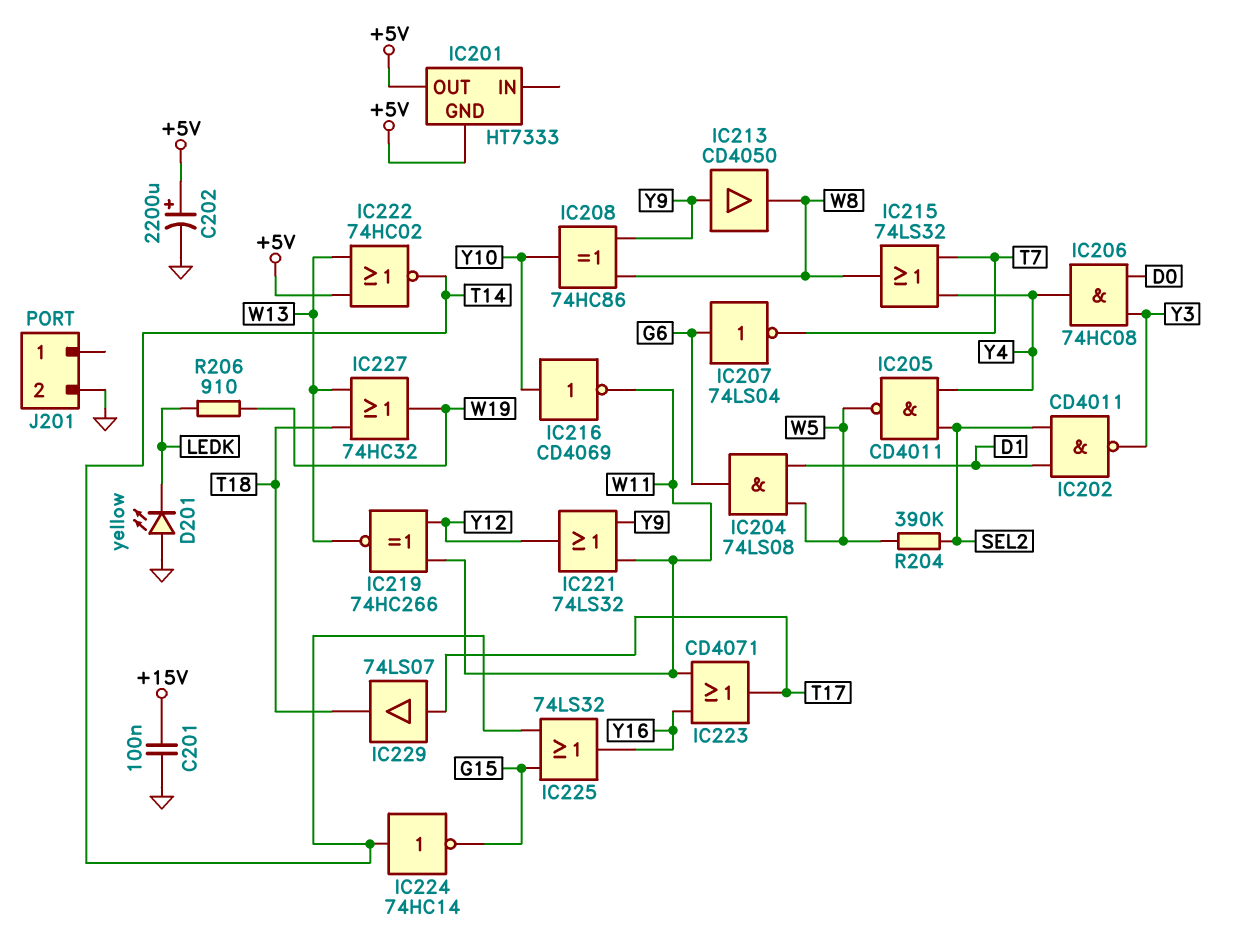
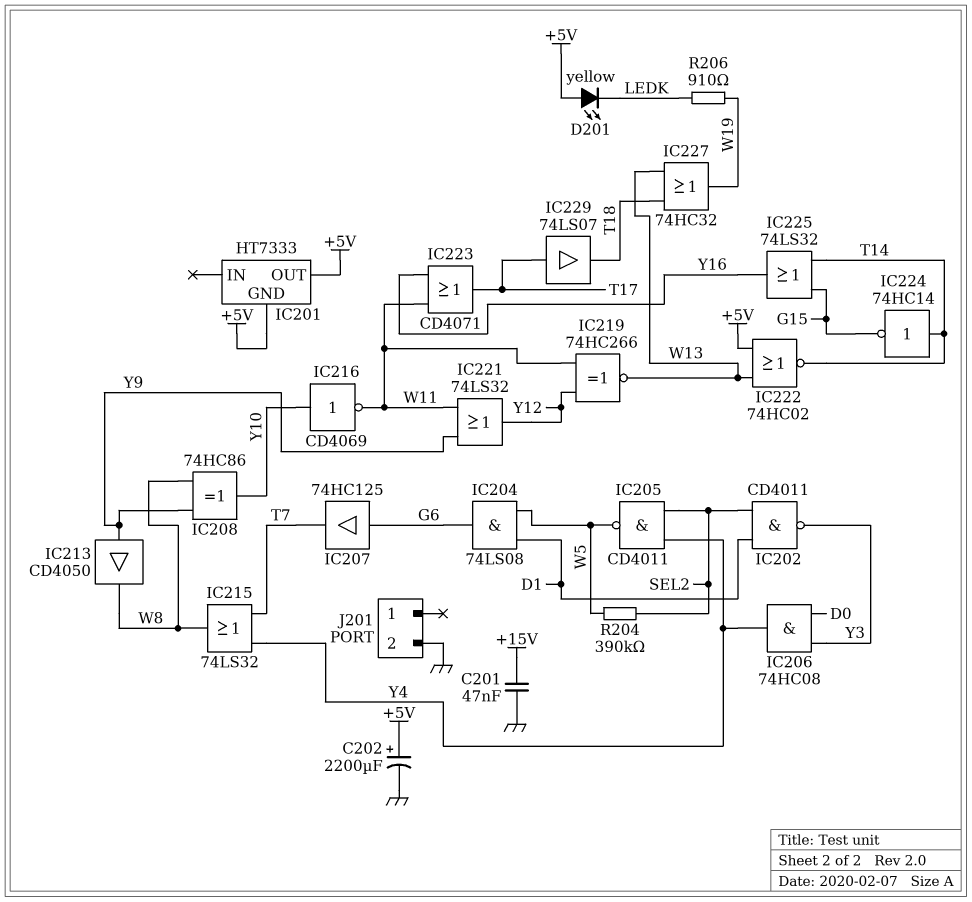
C201: 100nF (+15V, GND) -> 47nF (+15V, GND)
D201: LED yellow (A GND, K LEDK) -> LED yellow (A +5V, K LEDK)
IC207: NOT 74LS04 (in G6, out T7) -> buffer 74HC125 (in G6, out T7)

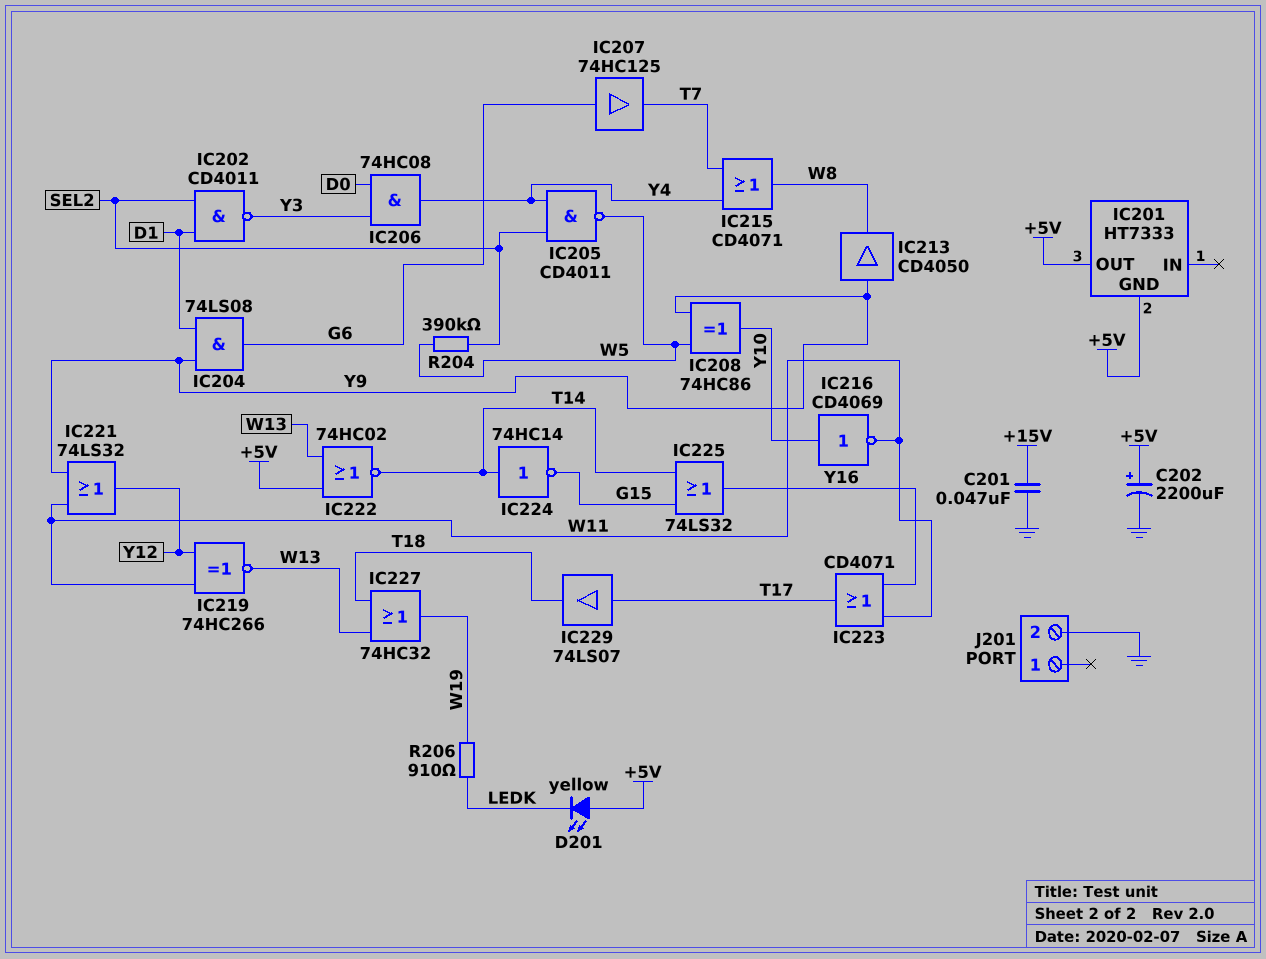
IC204: AND 74LS08 (in D1, in W5, out G6) -> AND 74LS08 (in D1, in Y9, out G6)
IC208: XOR 74HC86 (in W8, in Y9, out Y10) -> XOR 74HC86 (in W5, in Y9, out Y10)
IC215: OR 74LS32 (in T7, in Y4, out W8) -> OR CD4071 (in T7, in Y4, out W8)

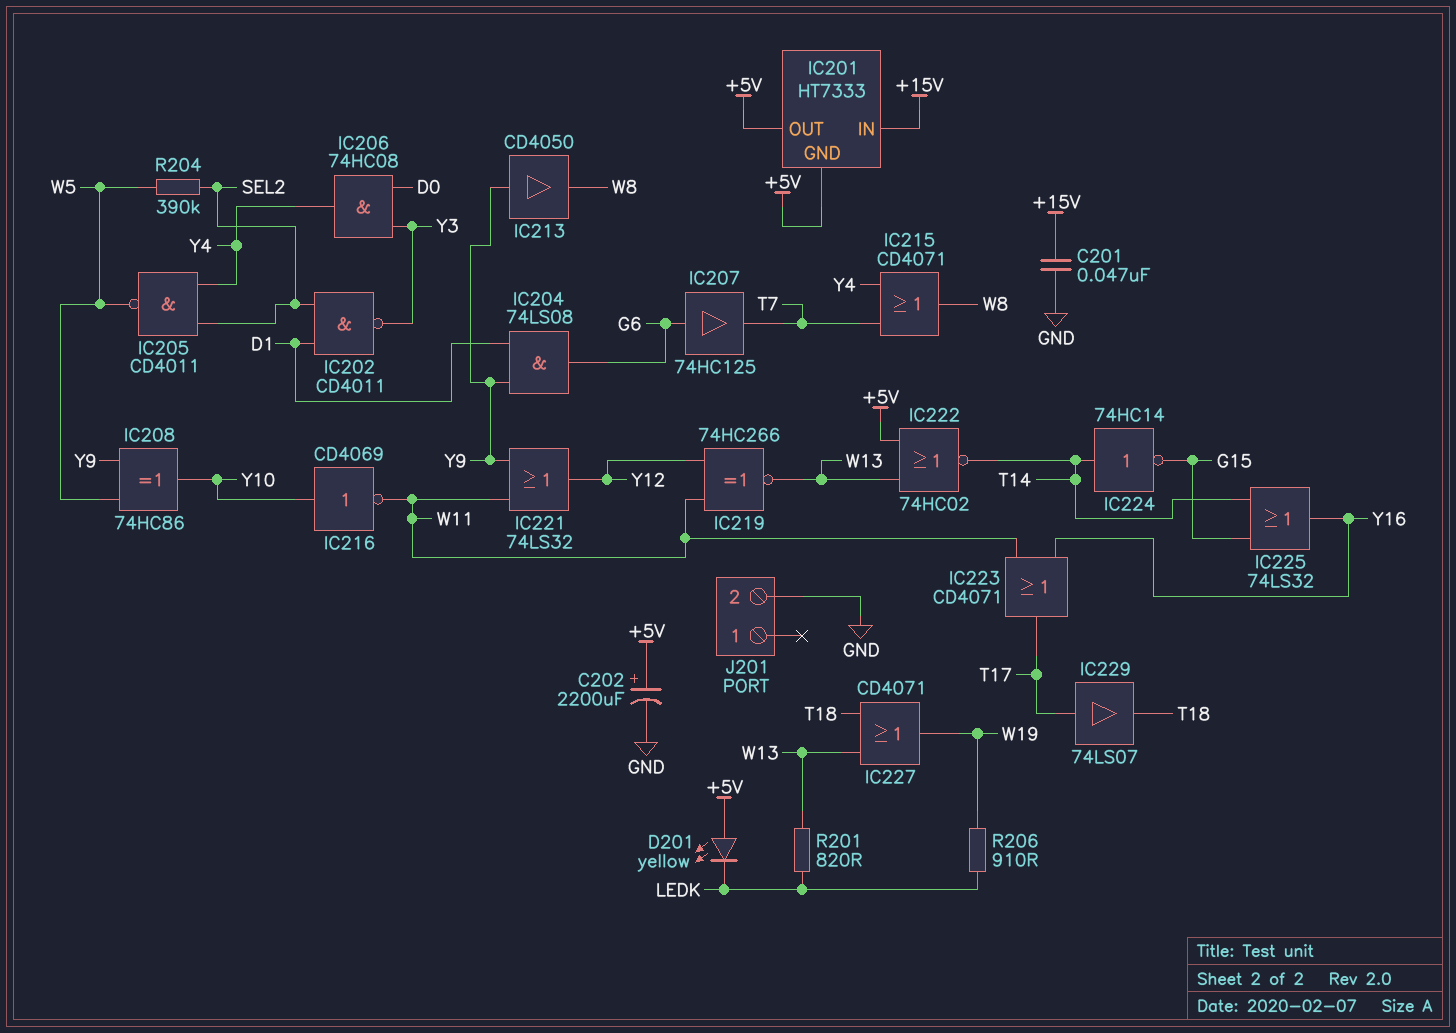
IC201 pin IN: none -> +15V
IC227: OR 74HC32 (in T18, in W13, out W19) -> OR CD4071 (in T18, in W13, out W19)
R201: none -> 820 (LEDK, W13)

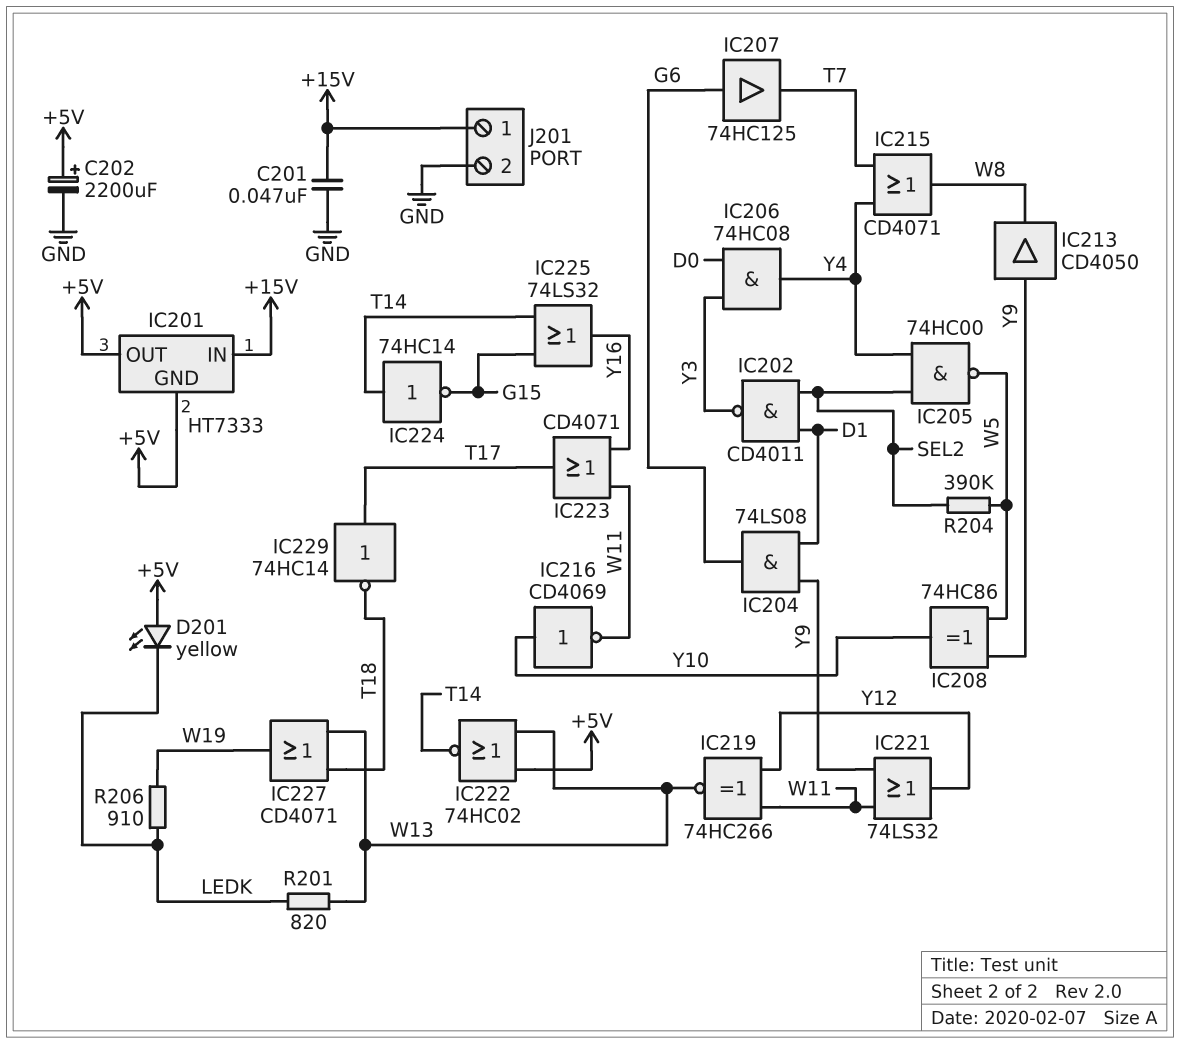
IC205: NAND CD4011 (in SEL2, in Y4, out W5) -> NAND 74HC00 (in SEL2, in Y4, out W5)
IC229: buffer 74LS07 (in T17, out T18) -> NOT 74HC14 (in T17, out T18)
J201 pin 1: none -> +15V

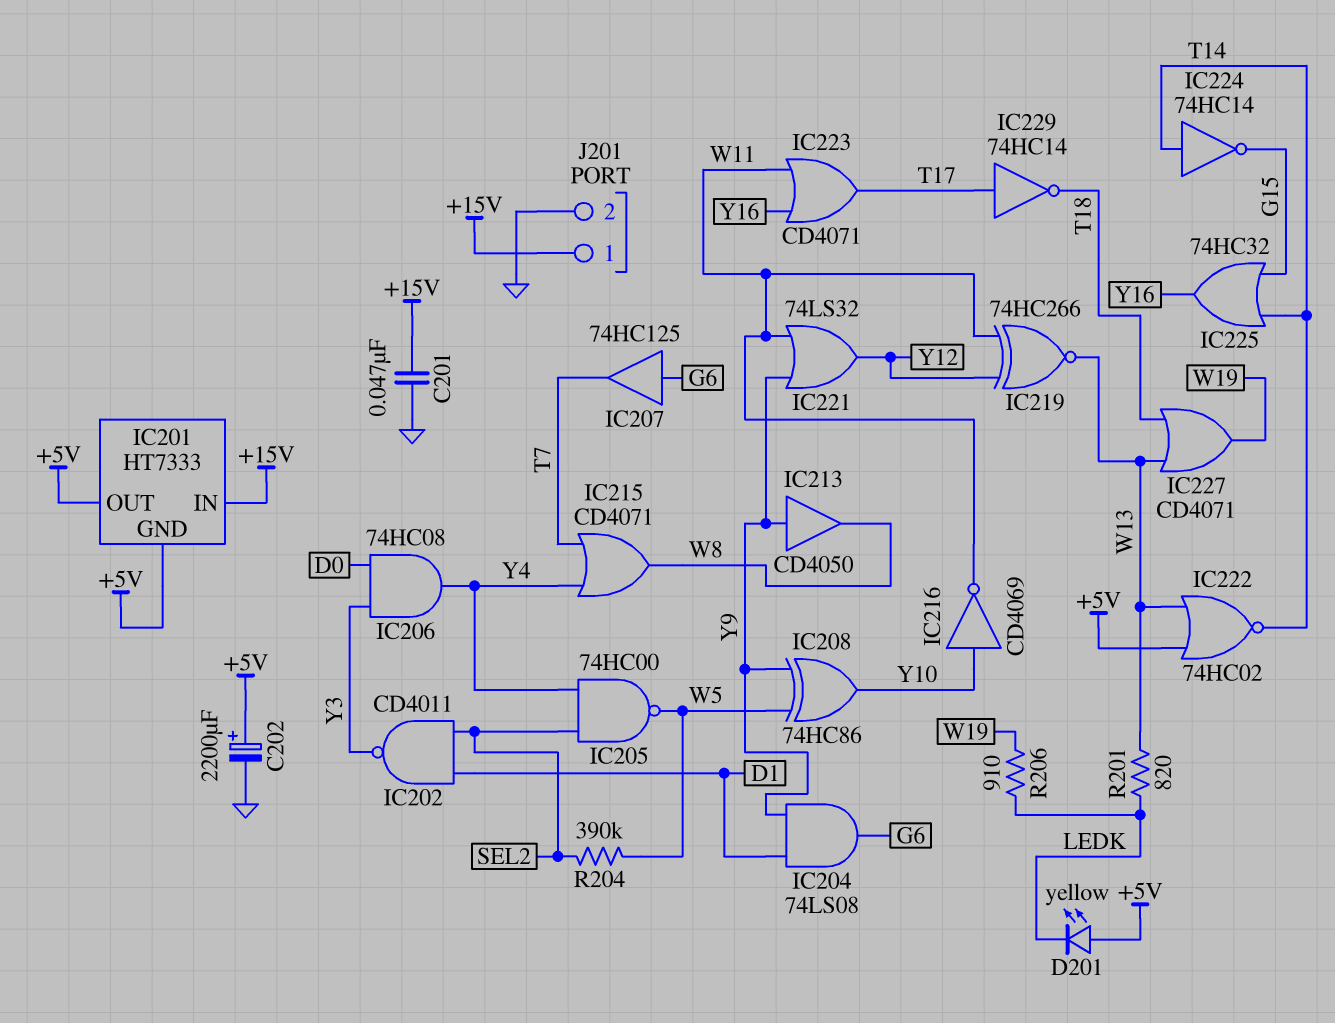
IC225: OR 74LS32 (in G15, in T14, out Y16) -> OR 74HC32 (in G15, in T14, out Y16)

